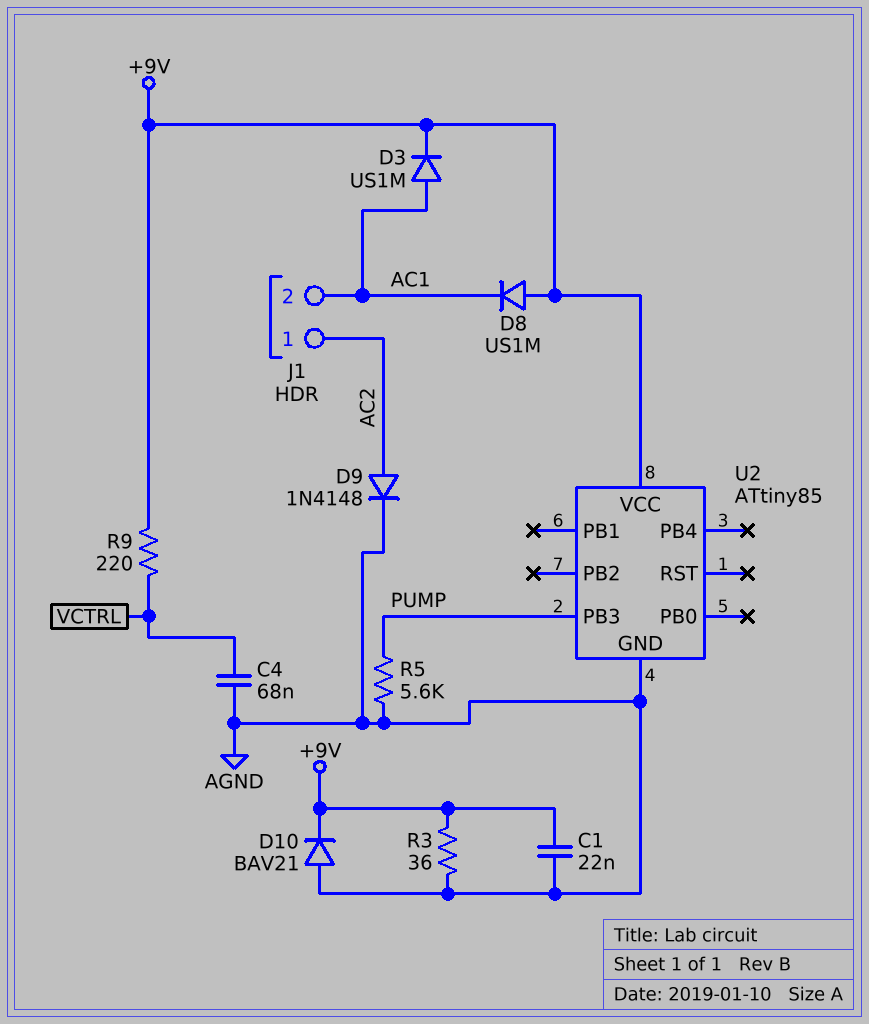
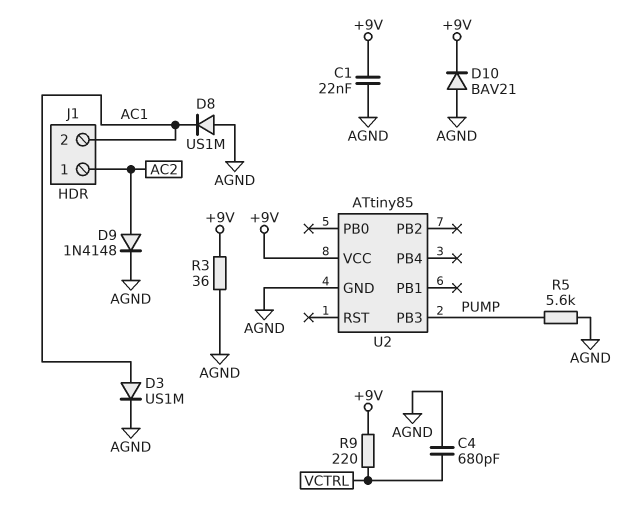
C4: 68nF (AGND, VCTRL) -> 680pF (AGND, VCTRL)
D3: diode US1M (A AC1, K +9V) -> diode US1M (A AC1, K AGND)
D8: diode US1M (A +9V, K AC1) -> diode US1M (A AGND, K AC1)

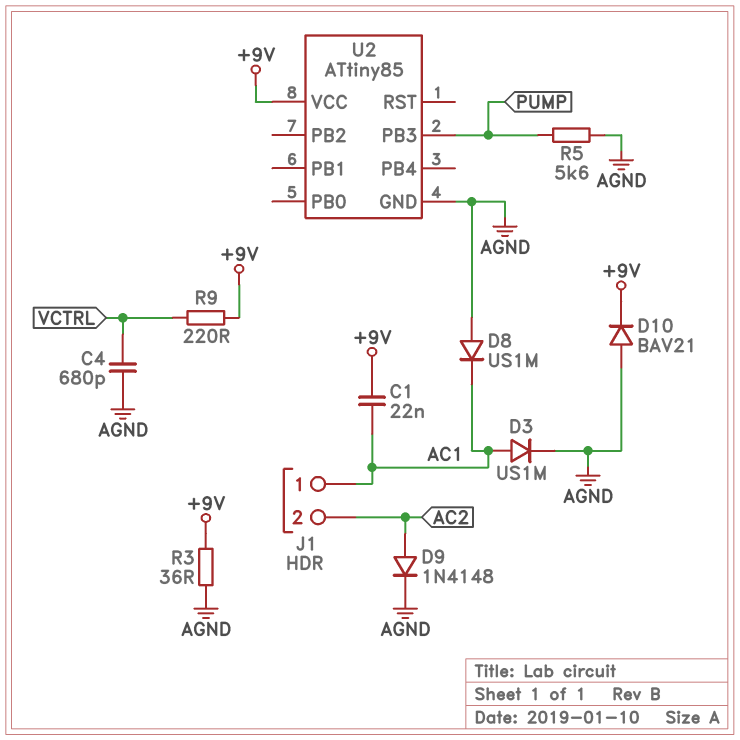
C1: 22nF (+9V, AGND) -> 22nF (+9V, AC1)
J1 pin 1: AC2 -> AC1
J1 pin 2: AC1 -> AC2

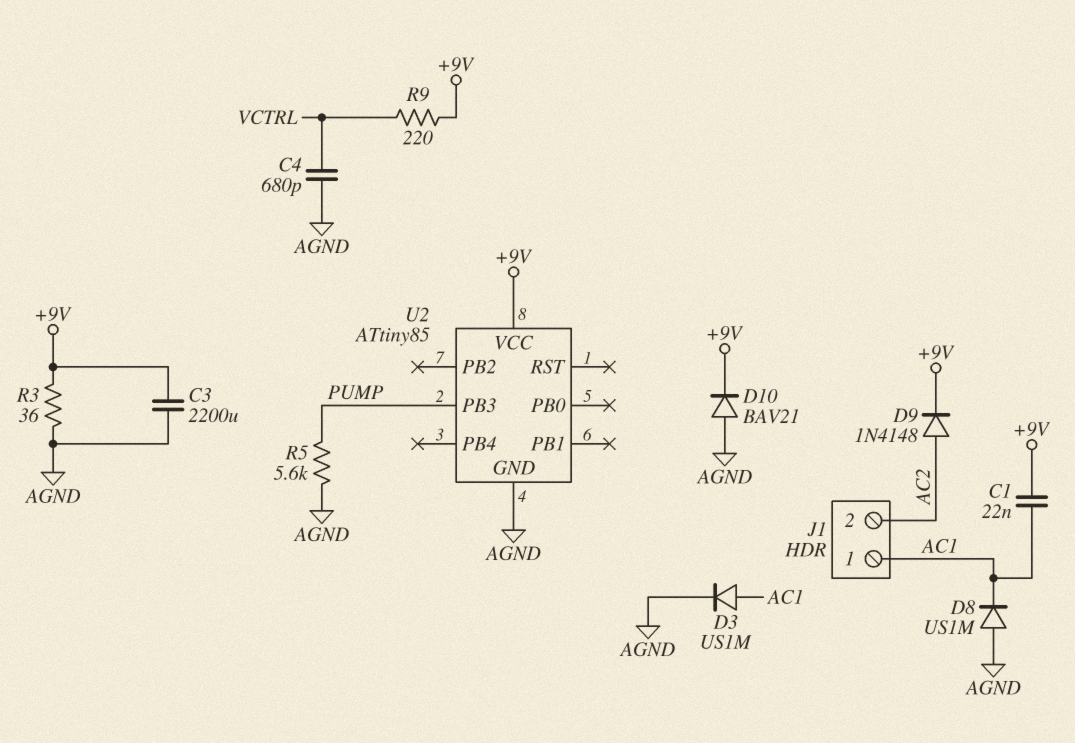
C3: none -> 2200uF (+9V, AGND)
D9: diode 1N4148 (A AC2, K AGND) -> diode 1N4148 (A AC2, K +9V)

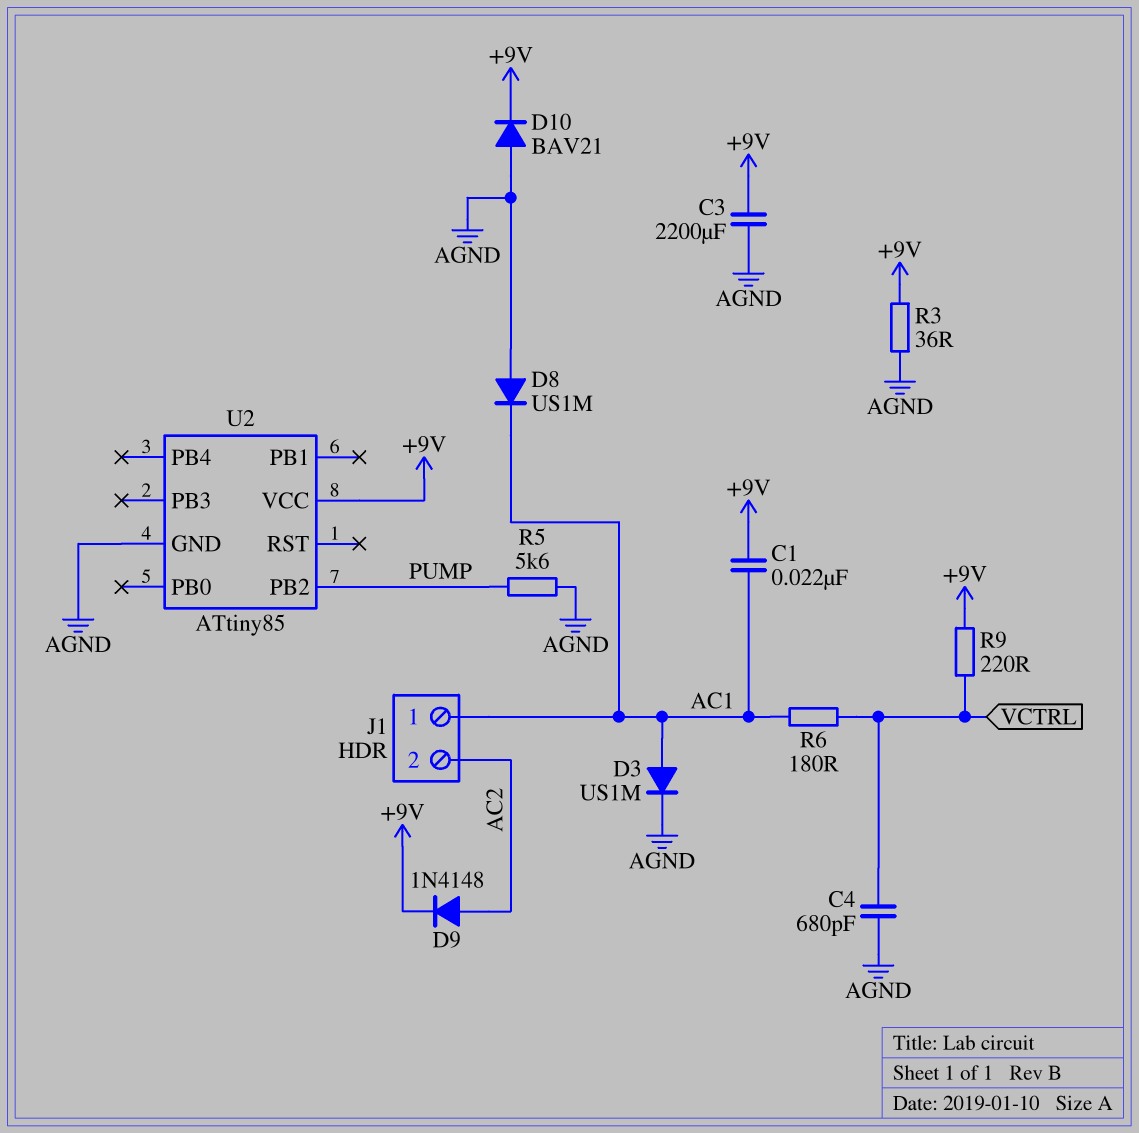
R6: none -> 180 (AC1, VCTRL)
U2 pin PB2: none -> PUMP
U2 pin PB3: PUMP -> none

